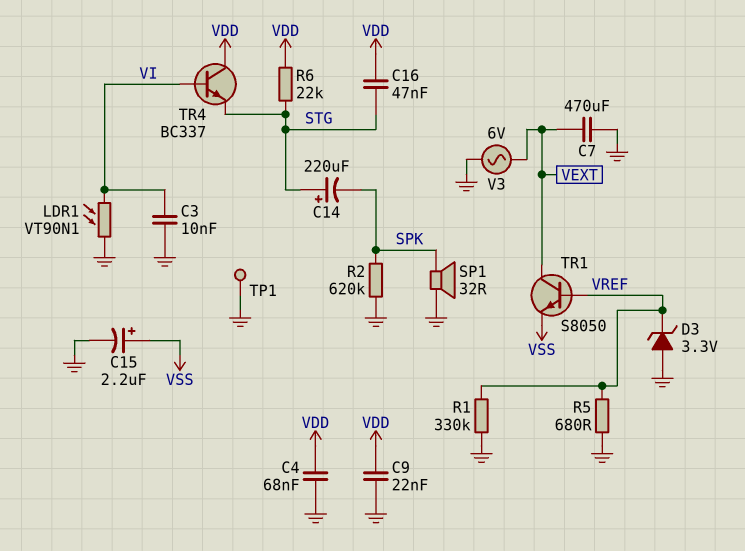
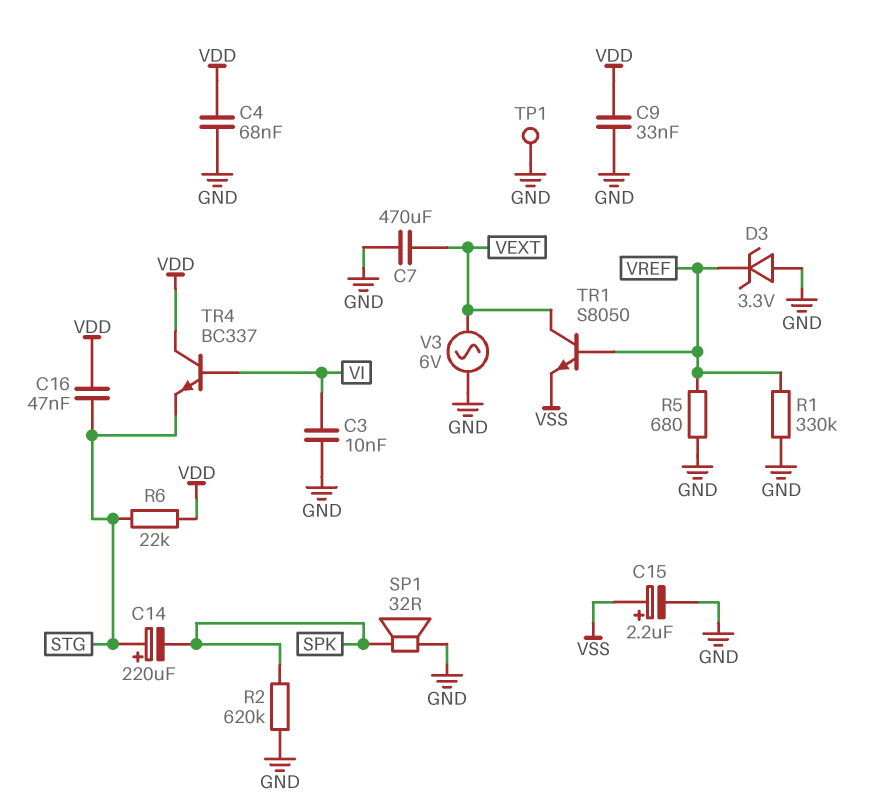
C9: 22nF (GND, VDD) -> 33nF (GND, VDD)
LDR1: VT90N1 (GND, VI) -> none

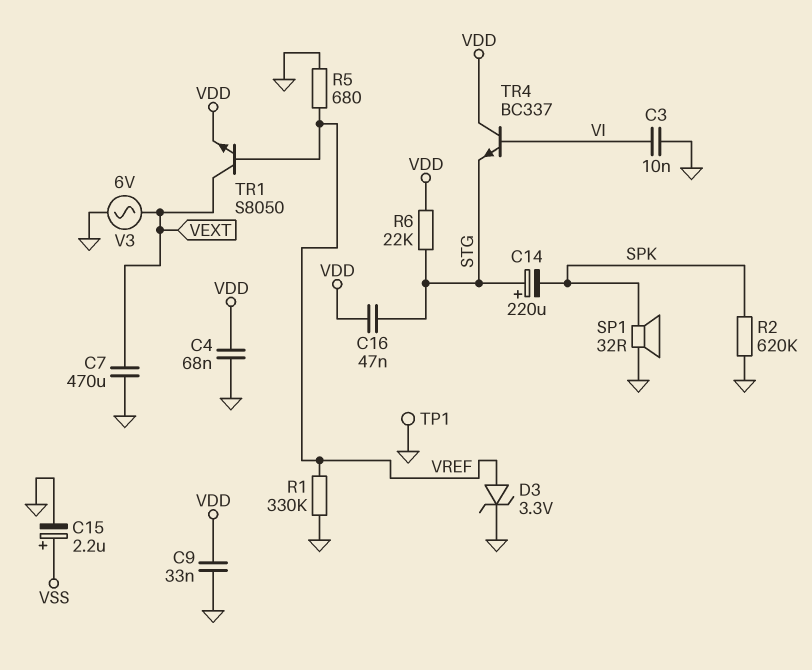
D3: zener 3.3V (A GND, K VREF) -> zener 3.3V (A VREF, K GND)
TR1: NPN S8050 (B VREF, C VEXT, E VSS) -> NPN S8050 (B VREF, C VEXT, E VDD)

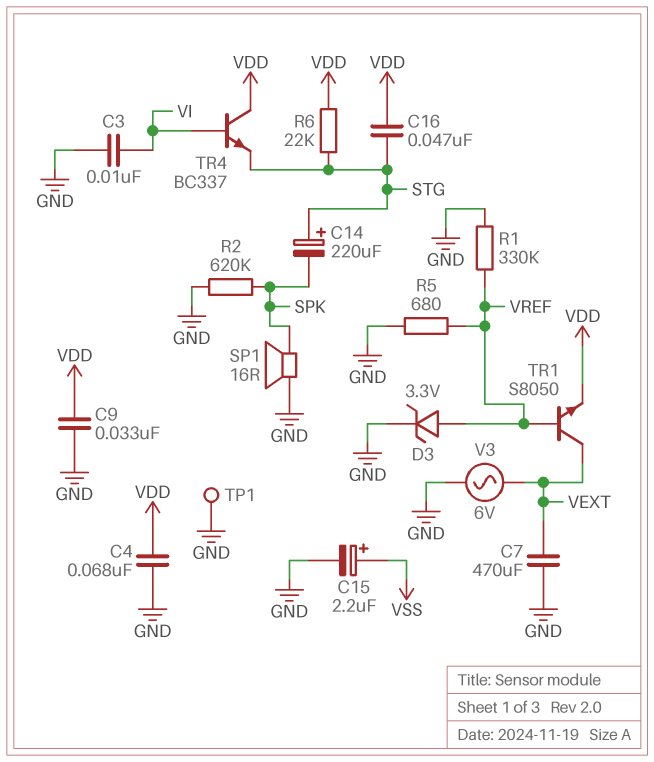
SP1: speaker 32R (GND, SPK) -> speaker 16R (GND, SPK)

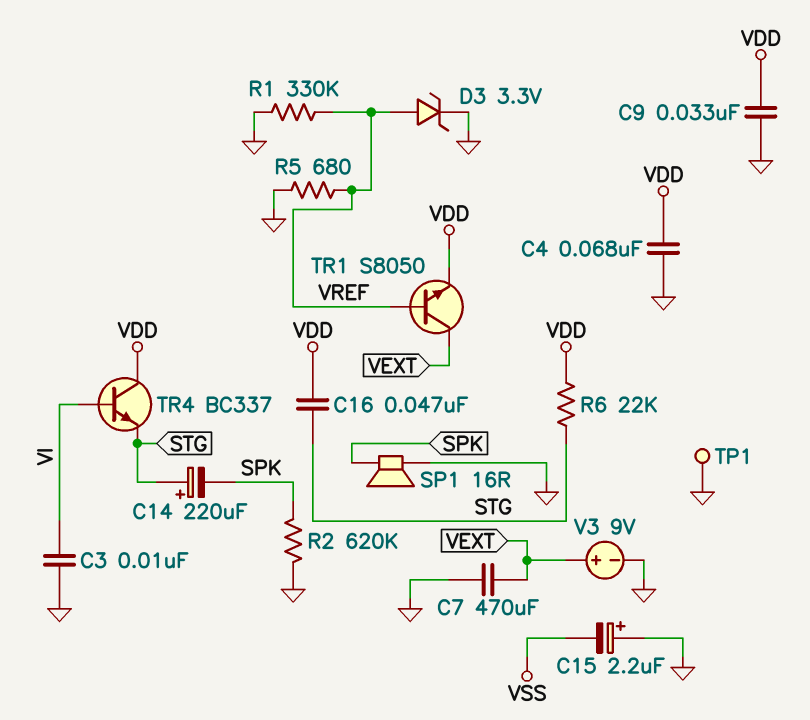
C15: 2.2uF (plus VSS, minus GND) -> 2.2uF (plus GND, minus VSS)
V3: AC 6V (GND, VEXT) -> 9V (plus VEXT, minus GND)

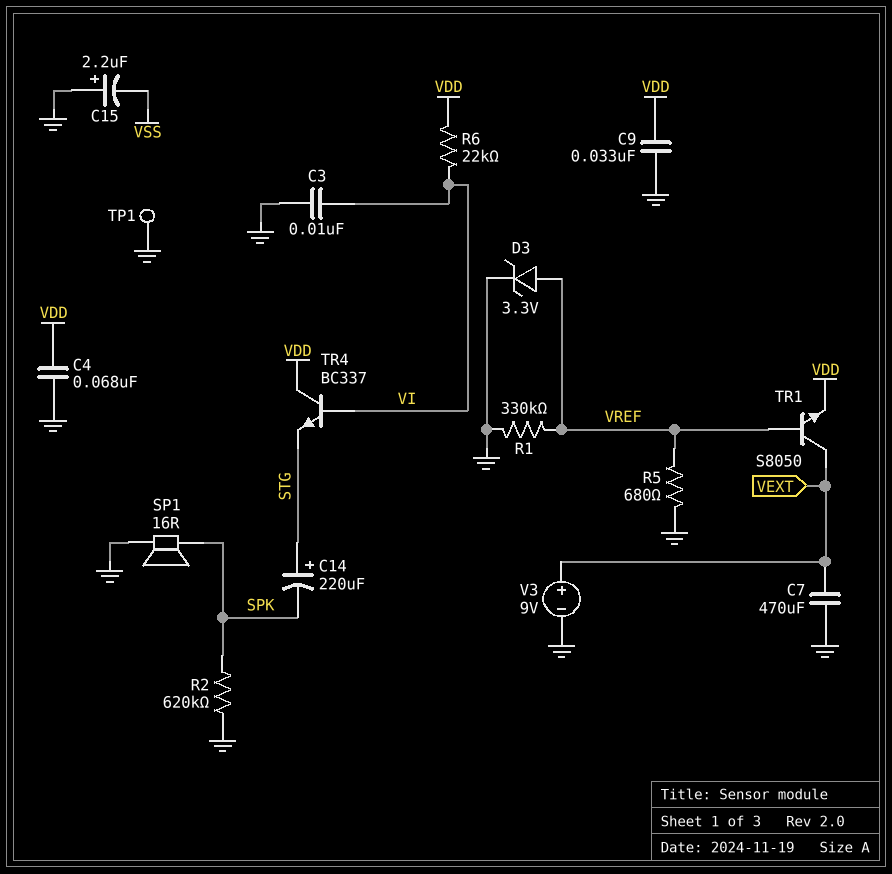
C16: 47nF (STG, VDD) -> none
R6: 22k (STG, VDD) -> 22k (VDD, VI)

